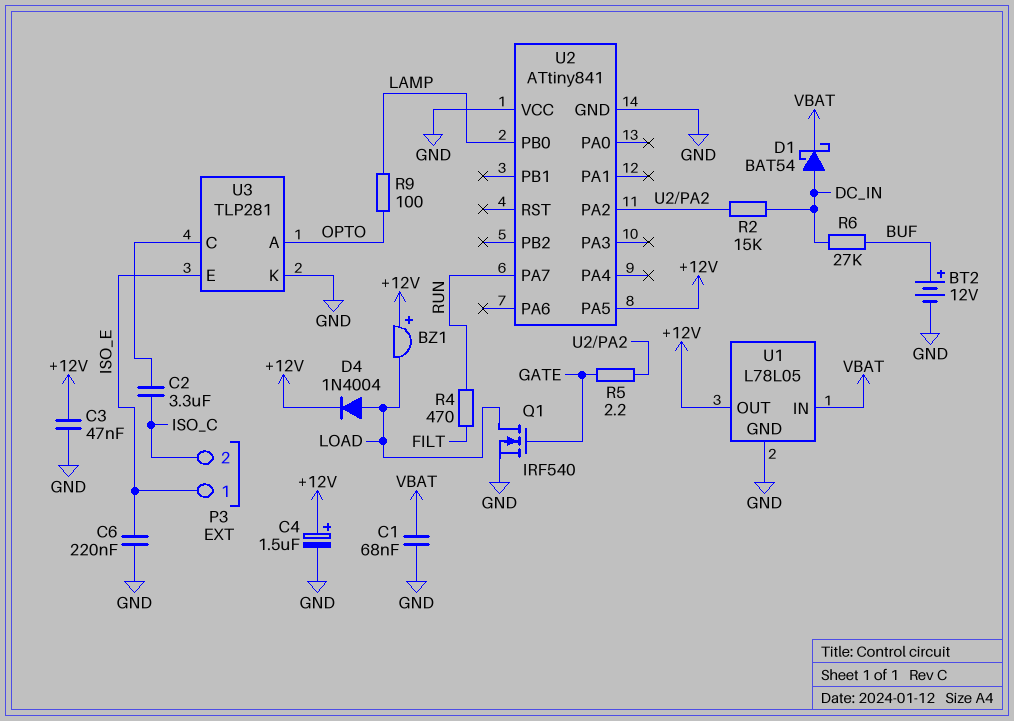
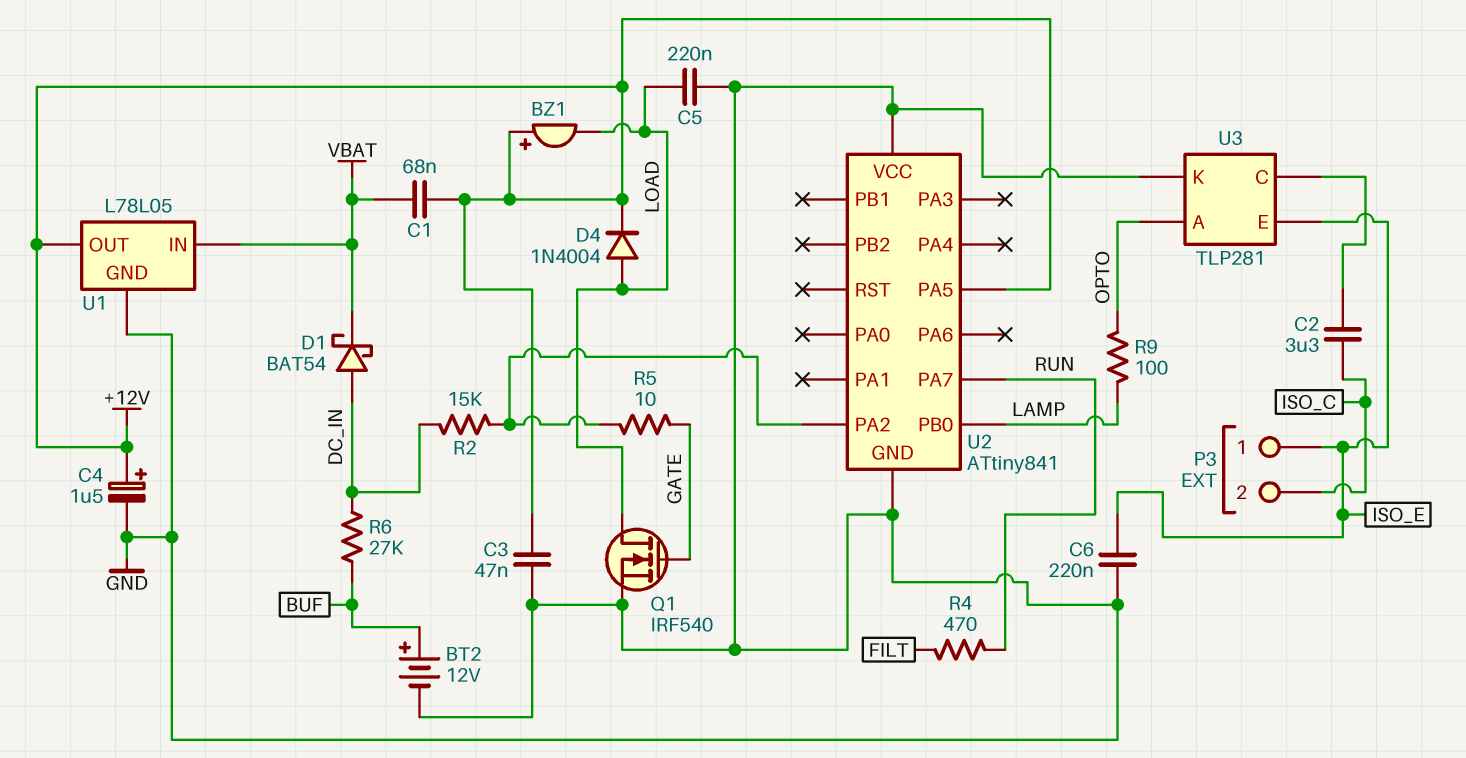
C1: 68nF (GND, VBAT) -> 68nF (+12V, VBAT)
C5: none -> 220nF (GND, LOAD)
R5: 2.2 (GATE, U2/PA2) -> 10 (GATE, U2/PA2)

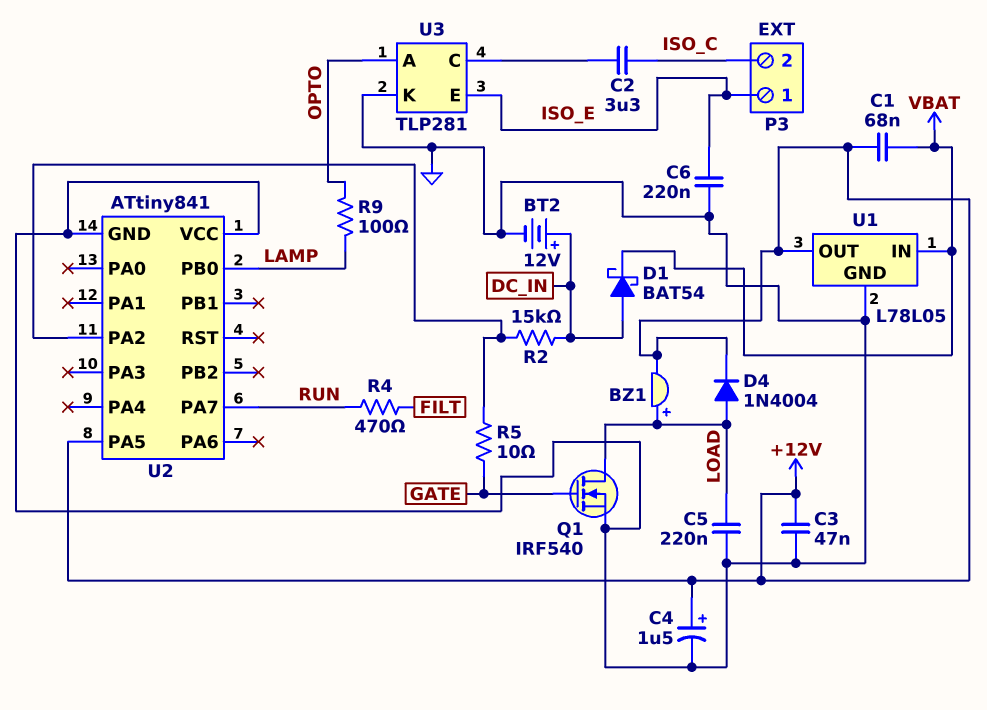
BT2: 12V (plus BUF, minus GND) -> 12V (plus DC_IN, minus GND)
BZ1: buzzer (plus +12V, minus LOAD) -> buzzer (plus LOAD, minus +12V)
R6: 27k (BUF, DC_IN) -> none

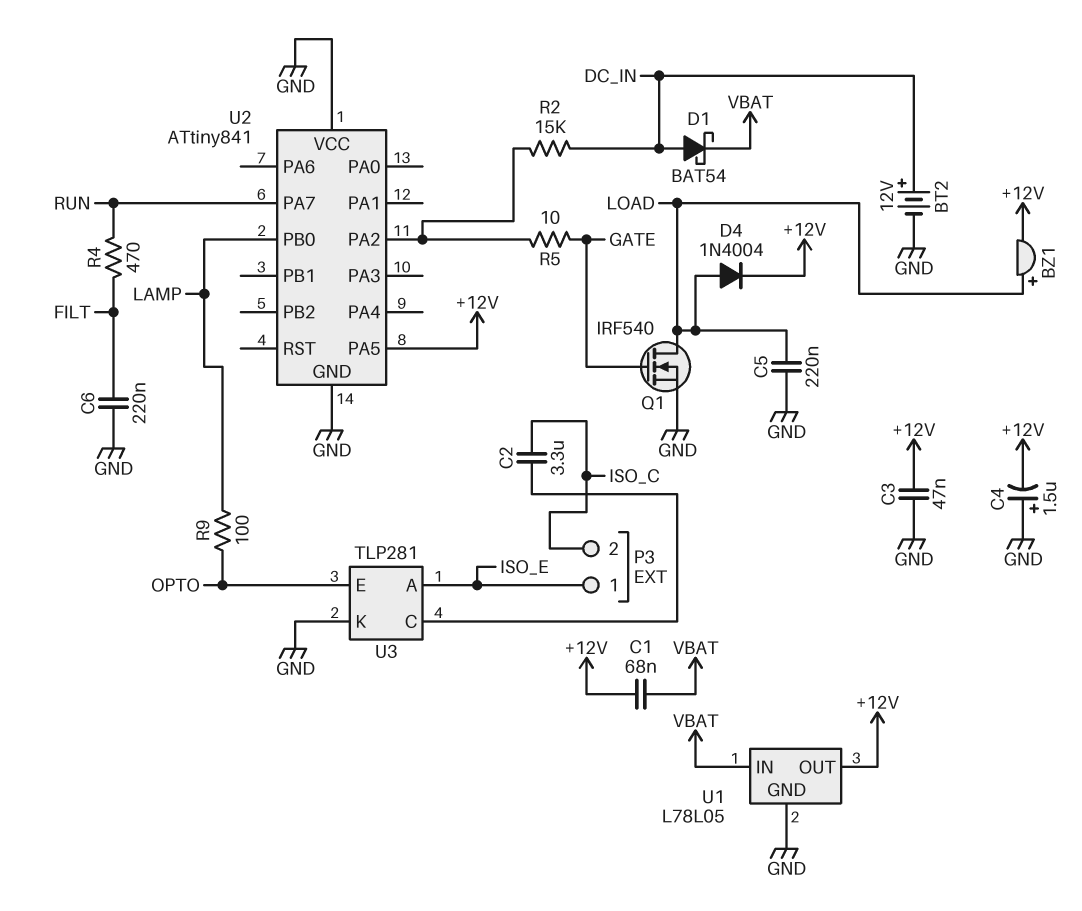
C4: 1.5uF (plus +12V, minus GND) -> 1.5uF (plus GND, minus +12V)
C6: 220nF (GND, ISO_E) -> 220nF (FILT, GND)
U3 pin A: OPTO -> ISO_E
U3 pin E: ISO_E -> OPTO

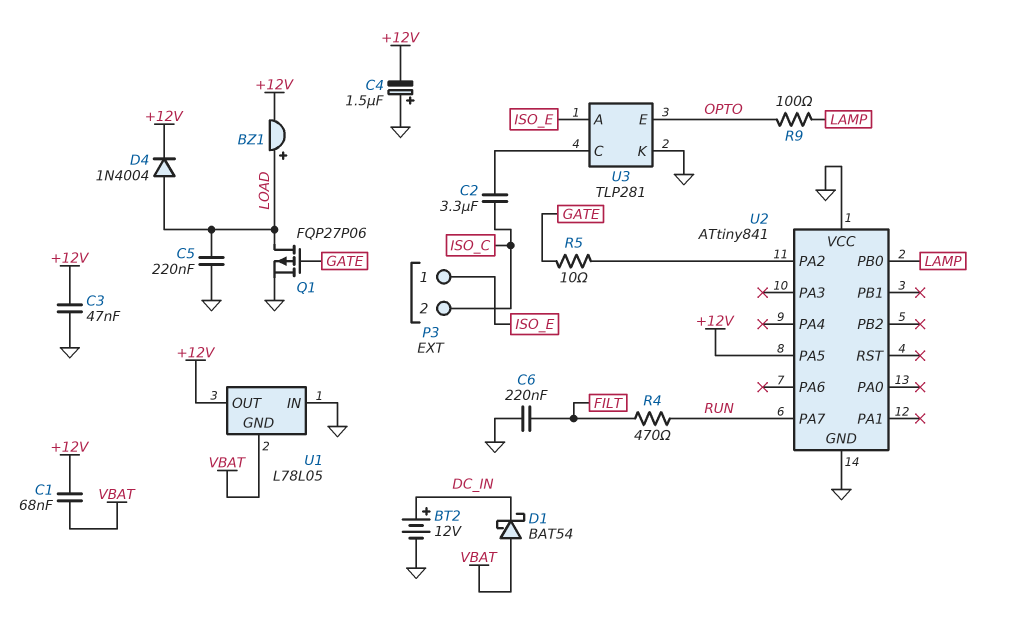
D1: schottky BAT54 (A DC_IN, K VBAT) -> schottky BAT54 (A VBAT, K DC_IN)
Q1: NMOS IRF540 (G GATE, D LOAD, S GND) -> PMOS FQP27P06 (G GATE, D LOAD, S GND)
R2: 15k (DC_IN, U2/PA2) -> none
U1 pin GND: GND -> VBAT
U1 pin IN: VBAT -> GND

